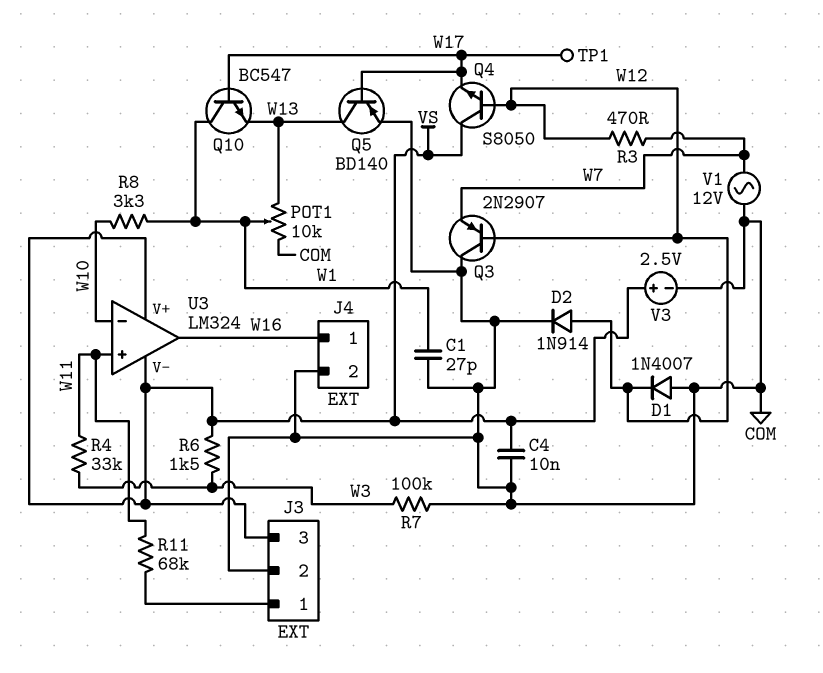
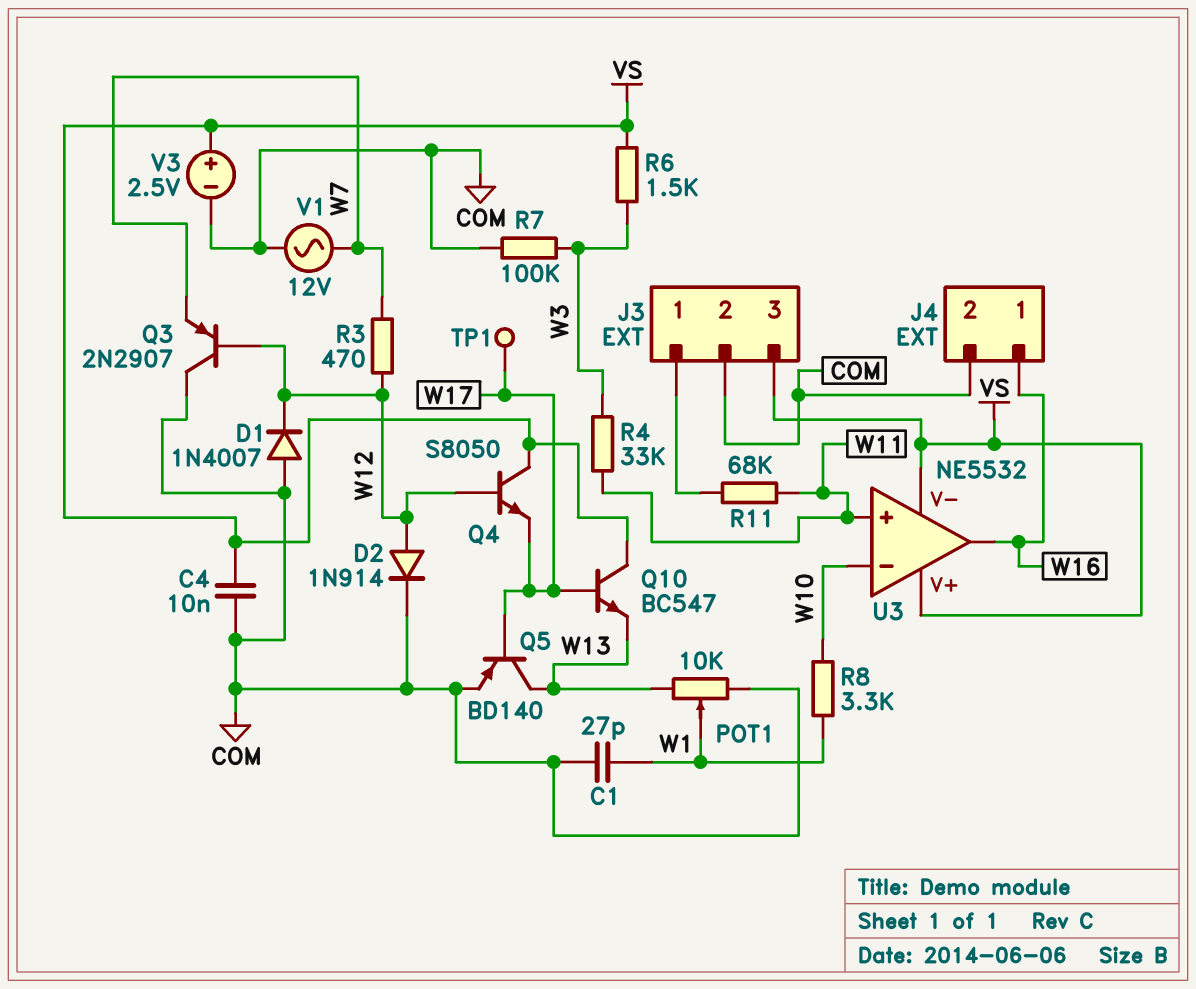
Q10: NPN BC547 (B W17, C W1, E W13) -> NPN BC547 (B W17, C VS, E W13)
U3: LM324 -> NE5532

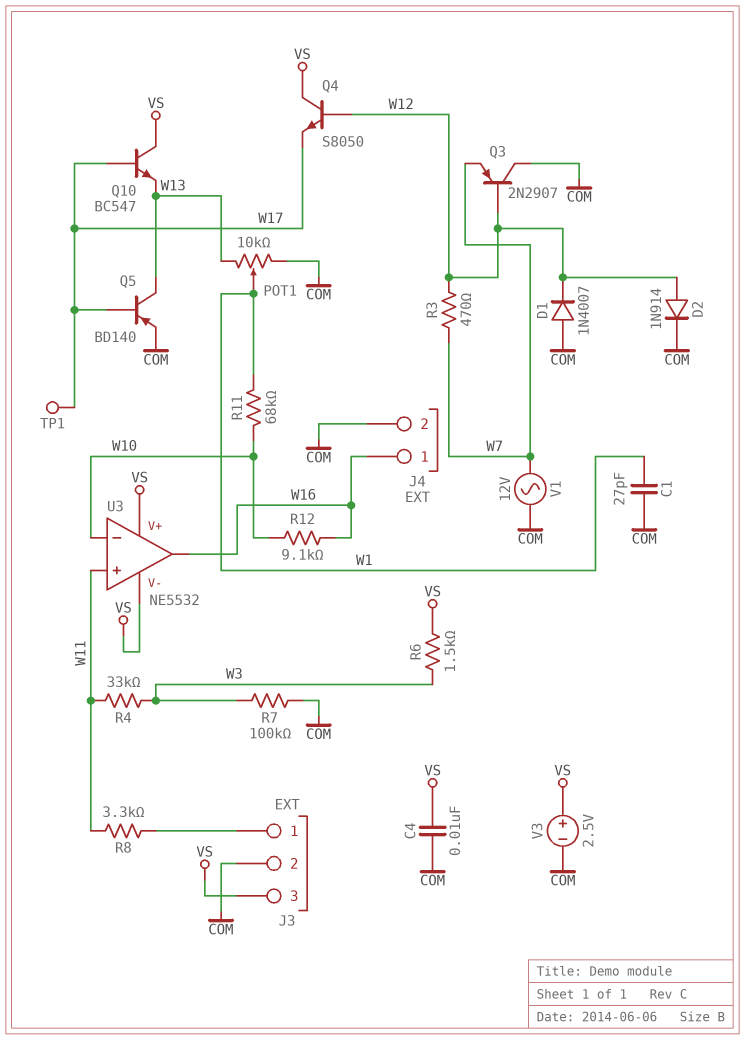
R8: 3.3k (W1, W10) -> 3.3k (J3/1, W11)
R11: 68k (J3/1, W11) -> 68k (W1, W10)
R12: none -> 9.1k (W10, W16)

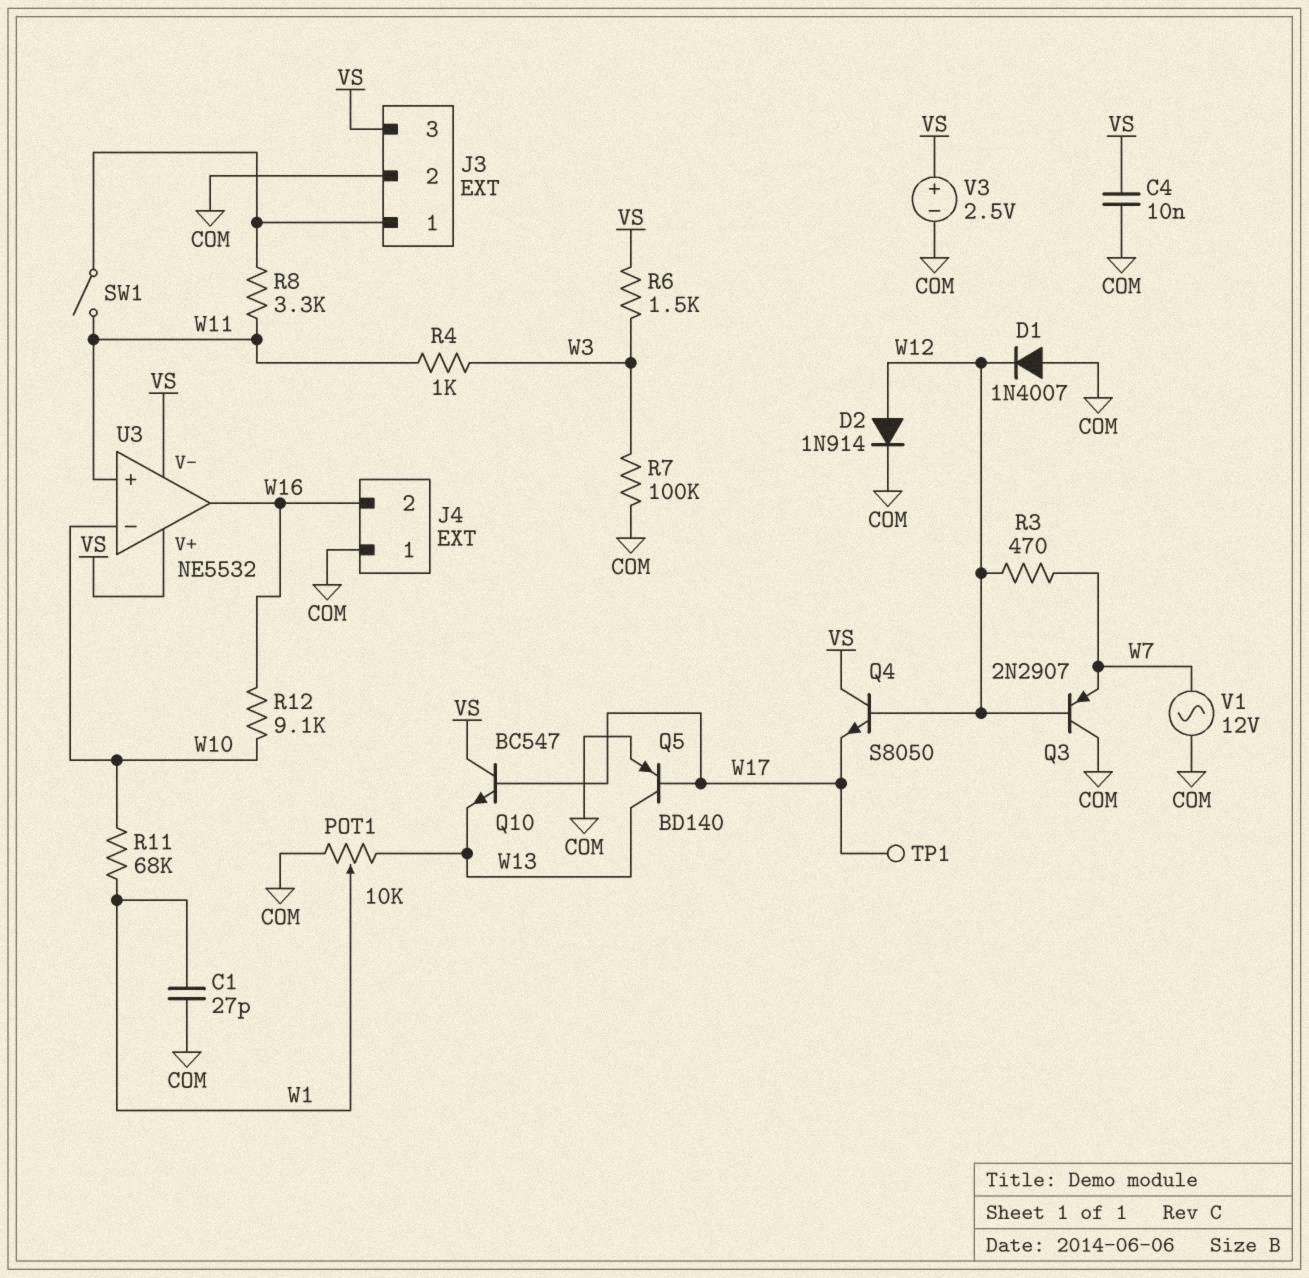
J4 pin 1: W16 -> COM
J4 pin 2: COM -> W16
R4: 33k (W3, W11) -> 1k (W3, W11)
SW1: none -> switch (J3/1, W11)

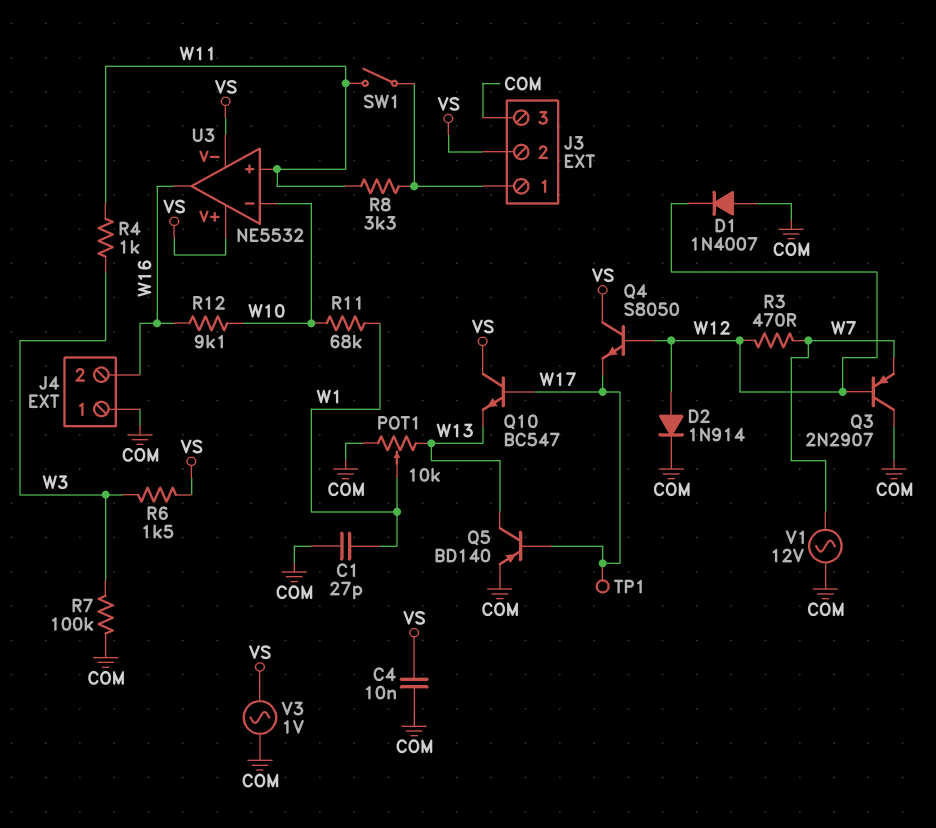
J3 pin 2: COM -> VS
J3 pin 3: VS -> COM
V3: 2.5V (plus VS, minus COM) -> AC 1V (COM, VS)

